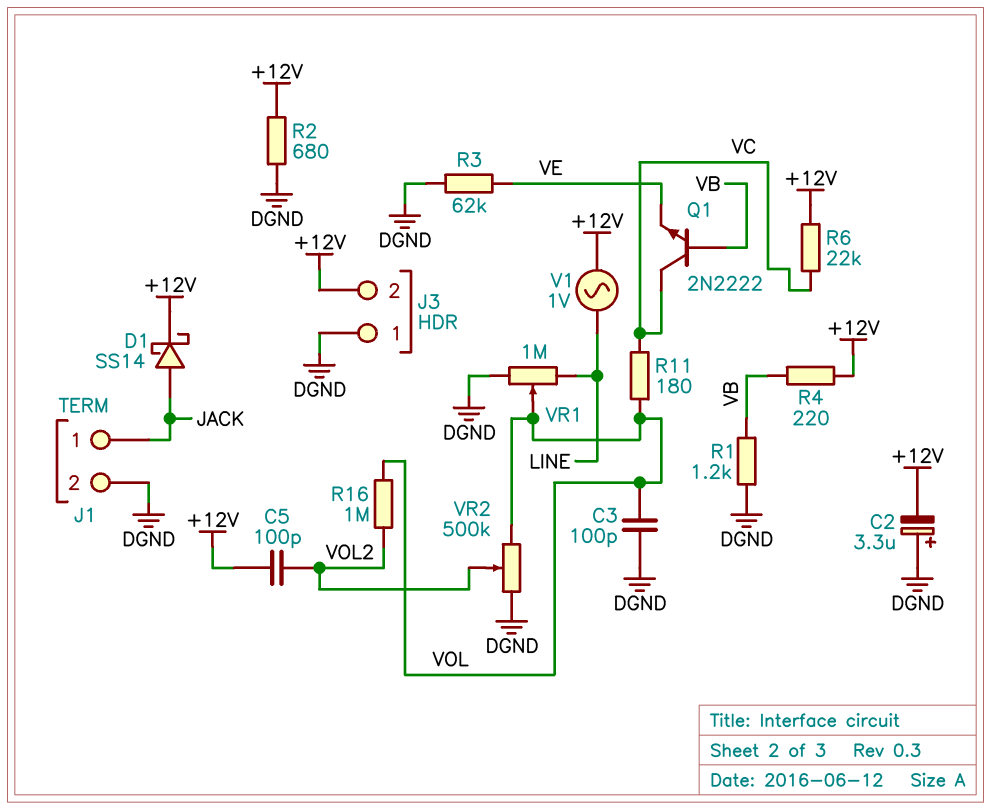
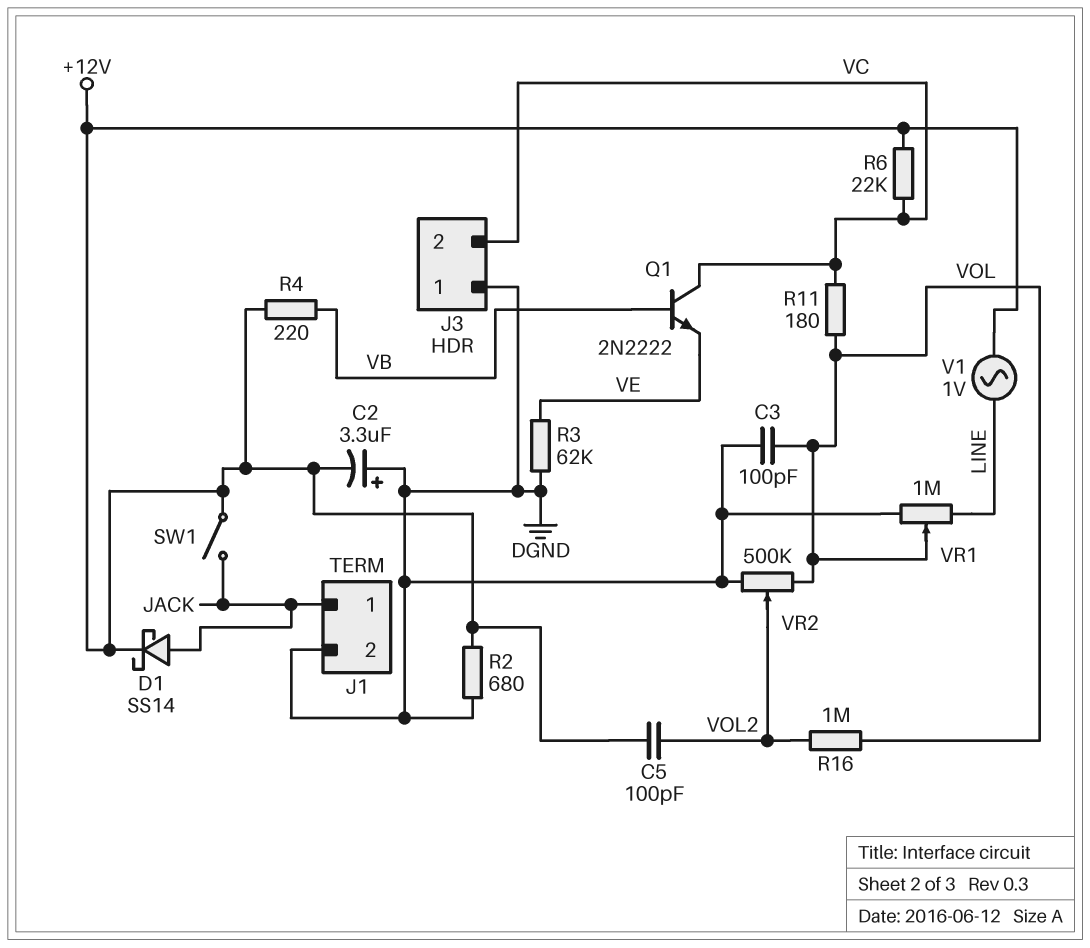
J3 pin 2: +12V -> VC
R1: 1.2k (DGND, VB) -> none
SW1: none -> switch (+12V, JACK)

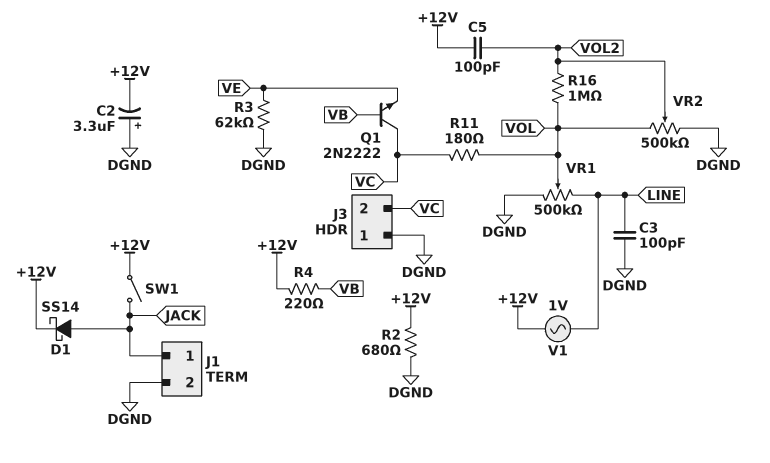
C3: 100pF (DGND, VOL) -> 100pF (DGND, LINE)
R6: 22k (+12V, VC) -> none
VR1: 1M (DGND, LINE, wiper VOL) -> 500k (DGND, LINE, wiper VOL)

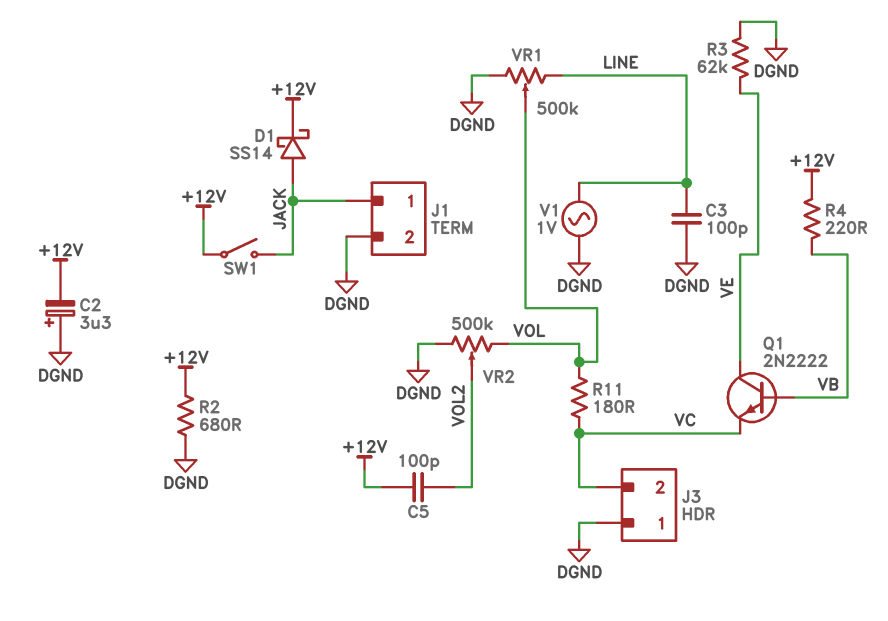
Q1: NPN 2N2222 (B VB, C VC, E VE) -> NPN 2N2222 (B VB, C VE, E VC)
R16: 1M (VOL, VOL2) -> none
V1: AC 1V (+12V, LINE) -> AC 1V (DGND, LINE)

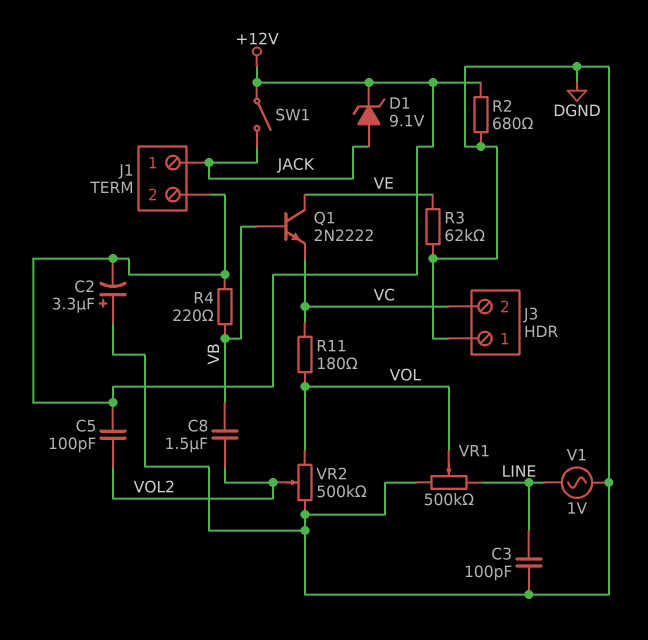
C8: none -> 1.5uF (VB, VOL2)
D1: schottky SS14 (A JACK, K +12V) -> zener 9.1V (A JACK, K +12V)
J1 pin 2: DGND -> +12V

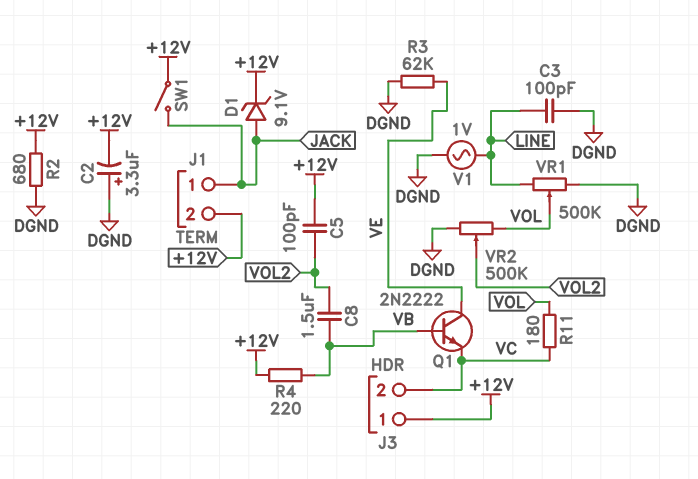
J3 pin 1: DGND -> +12V

